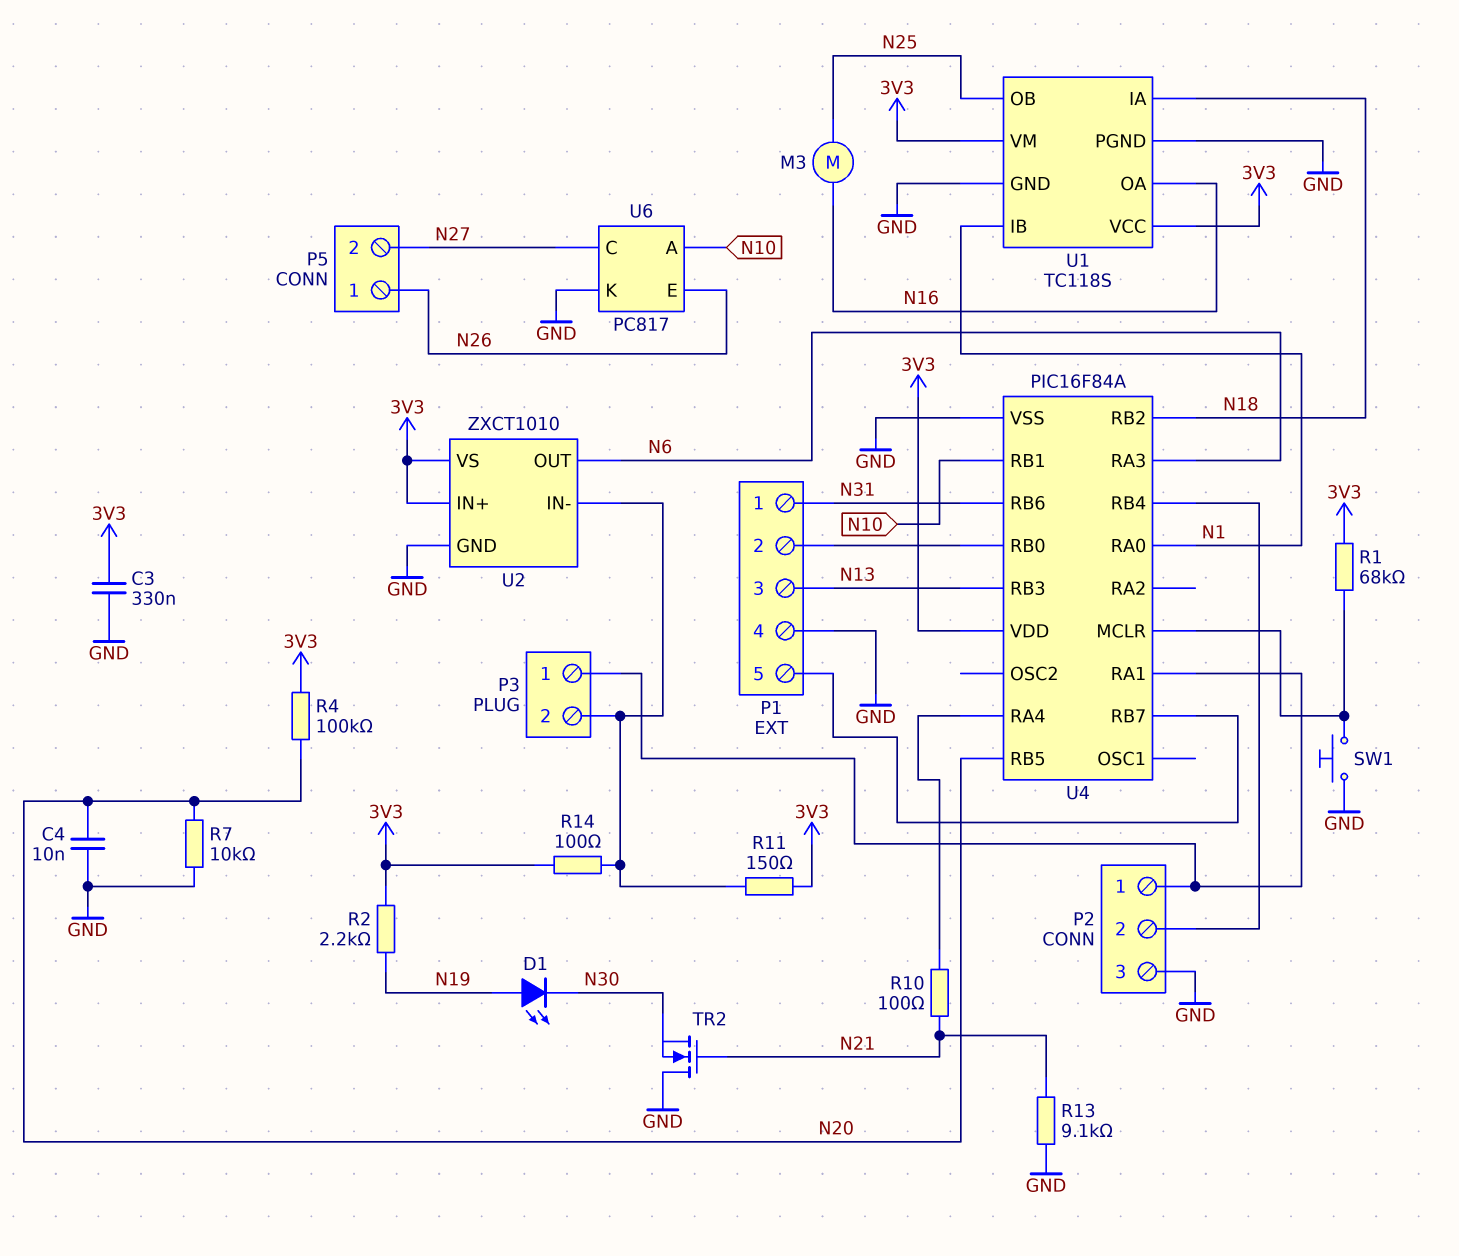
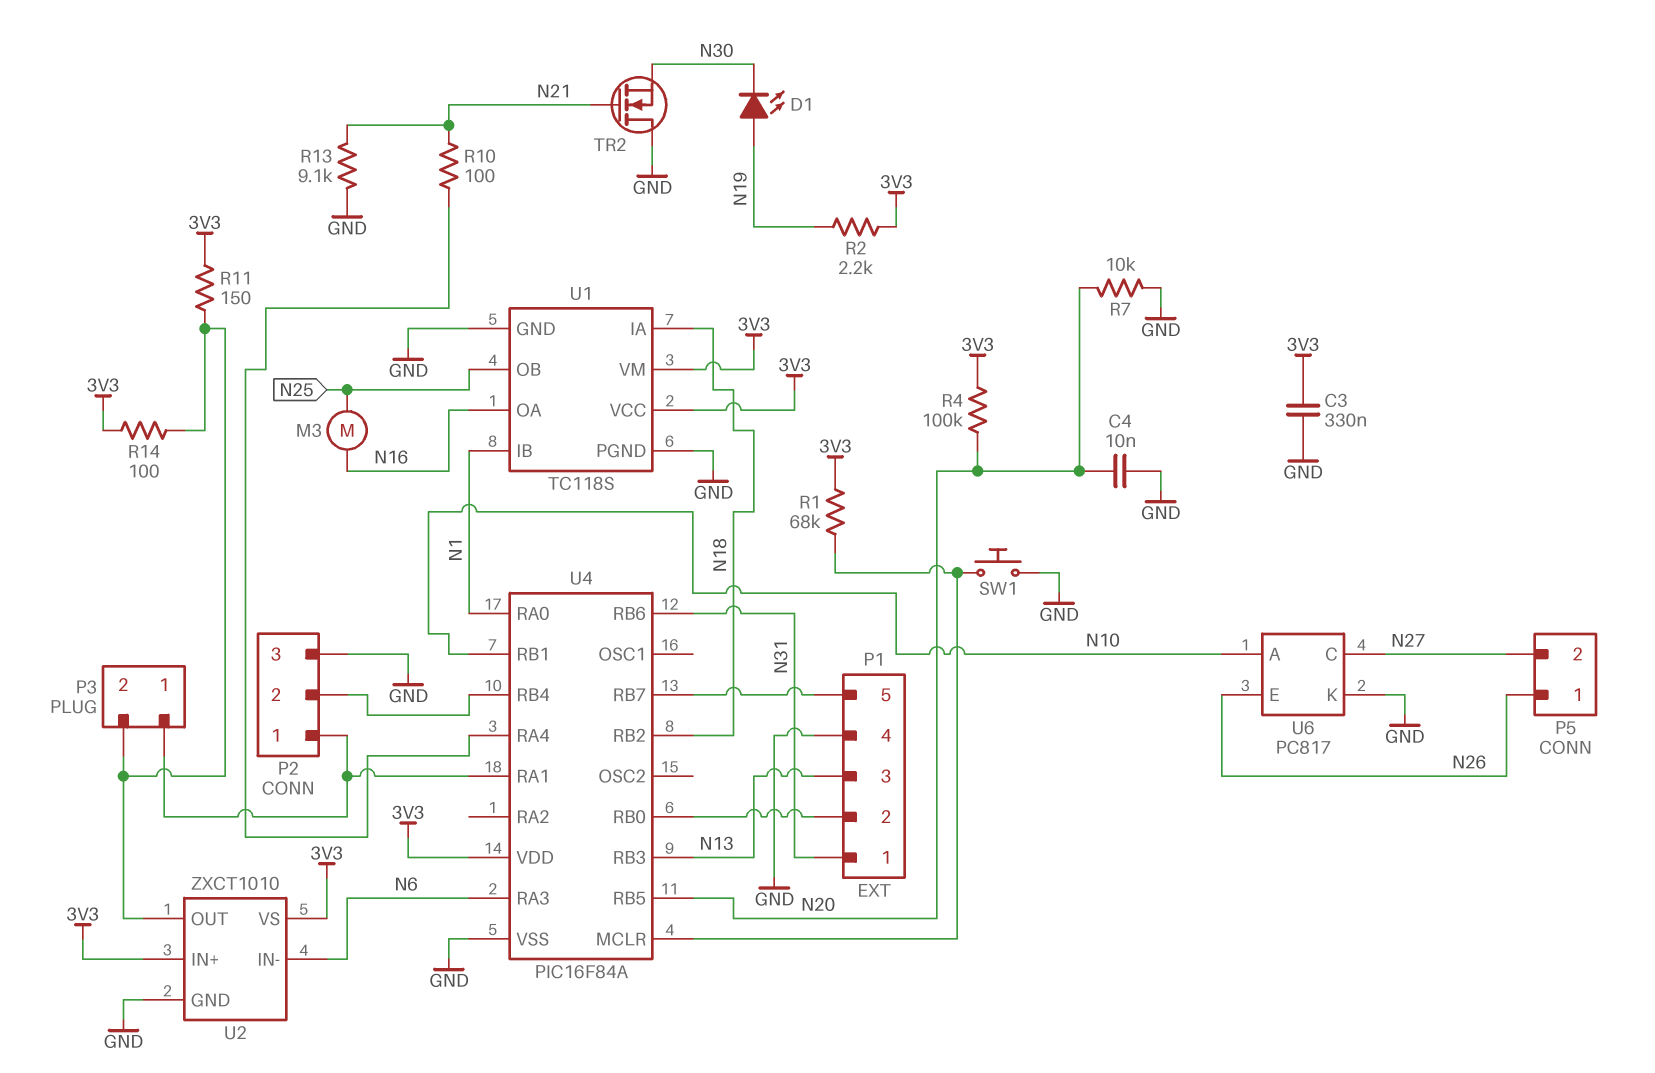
U2 pin IN-: P3/2 -> N6
U2 pin OUT: N6 -> P3/2

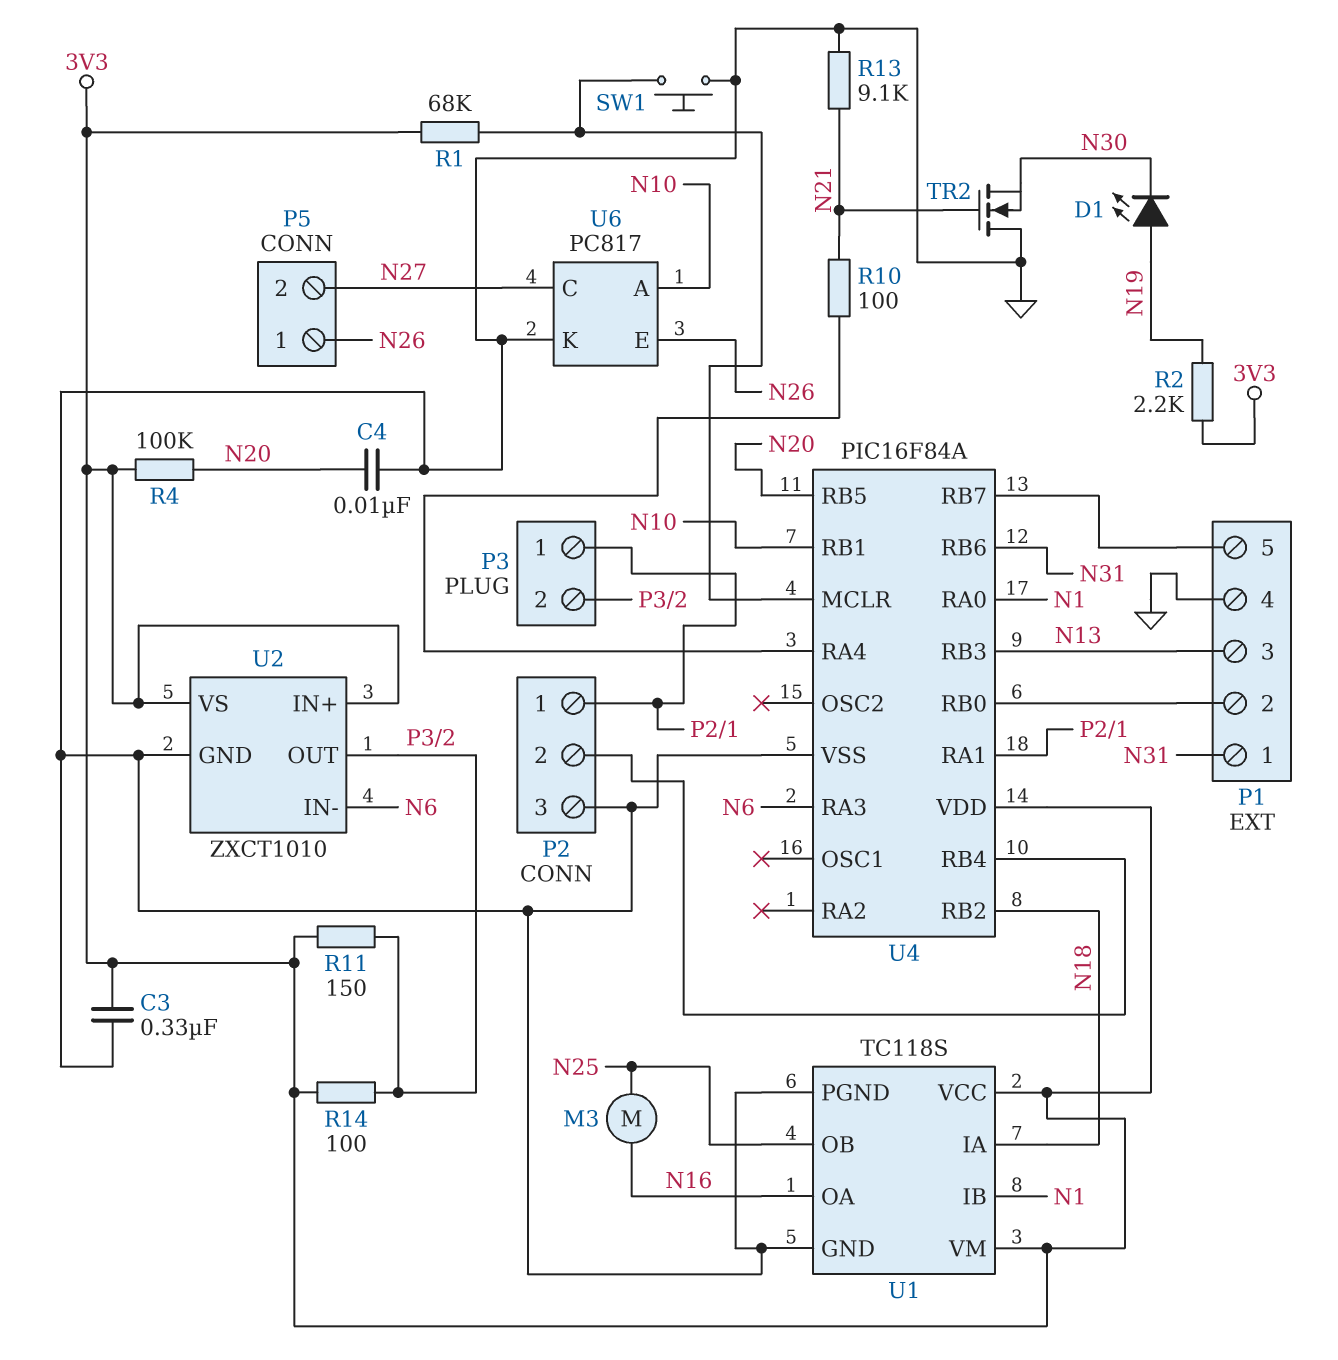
R7: 10k (GND, N20) -> none

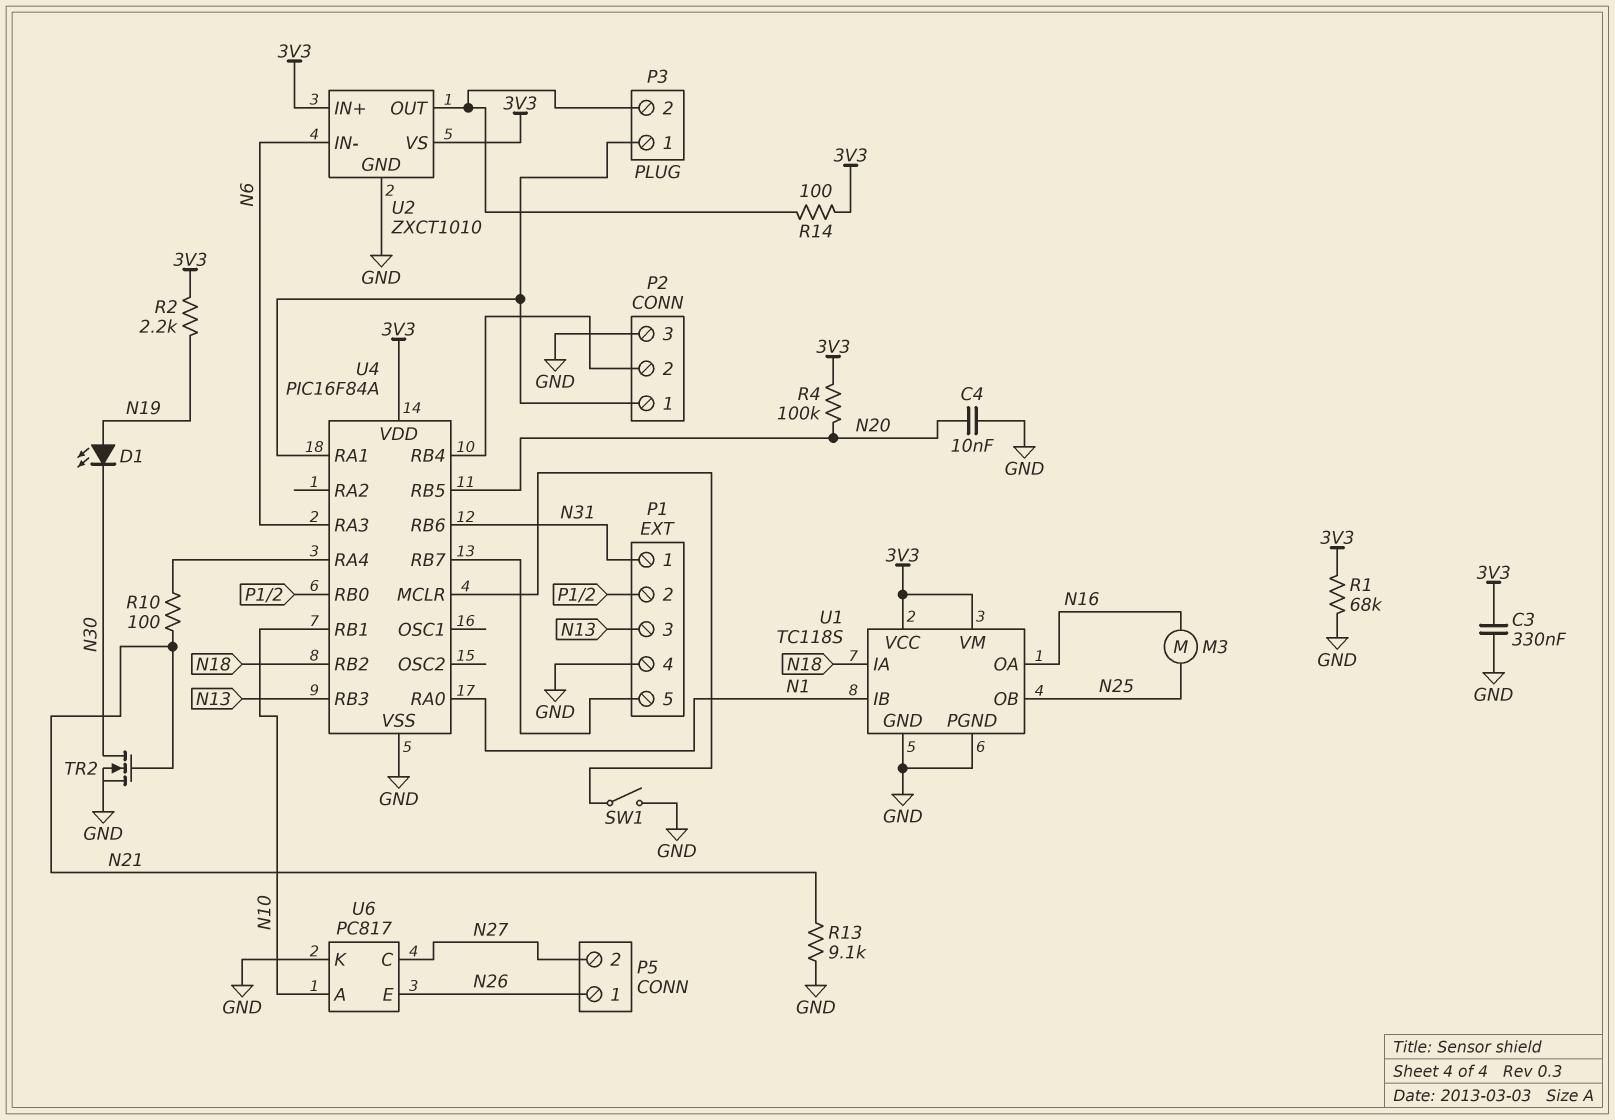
R1: 68k (3V3, U4/MCLR) -> 68k (3V3, GND)
R11: 150 (3V3, P3/2) -> none
SW1: button (GND, U4/MCLR) -> switch (GND, U4/MCLR)
TR2: NMOS (G N21, D GND, S N30) -> NMOS (G N21, D N30, S GND)

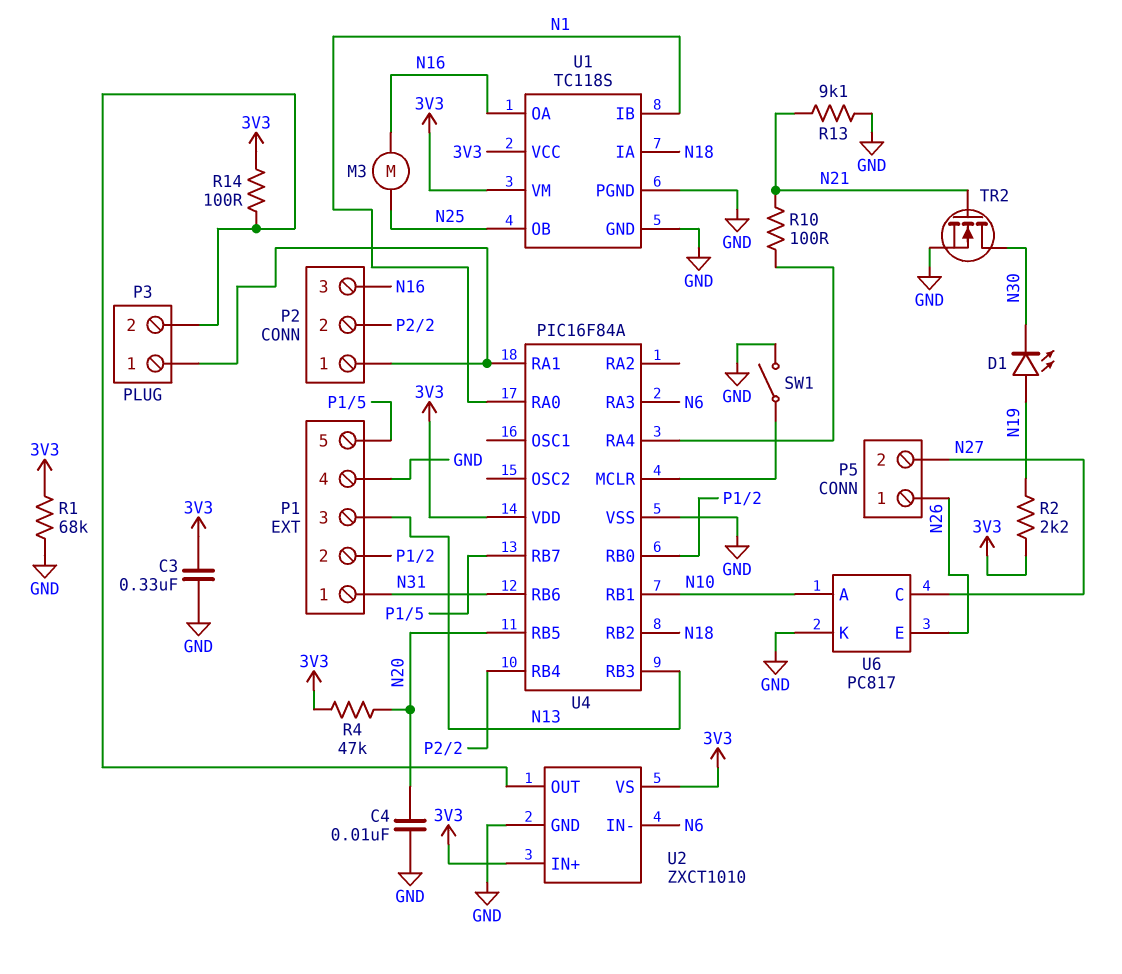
P2 pin 3: GND -> N16
R4: 100k (3V3, N20) -> 47k (3V3, N20)

